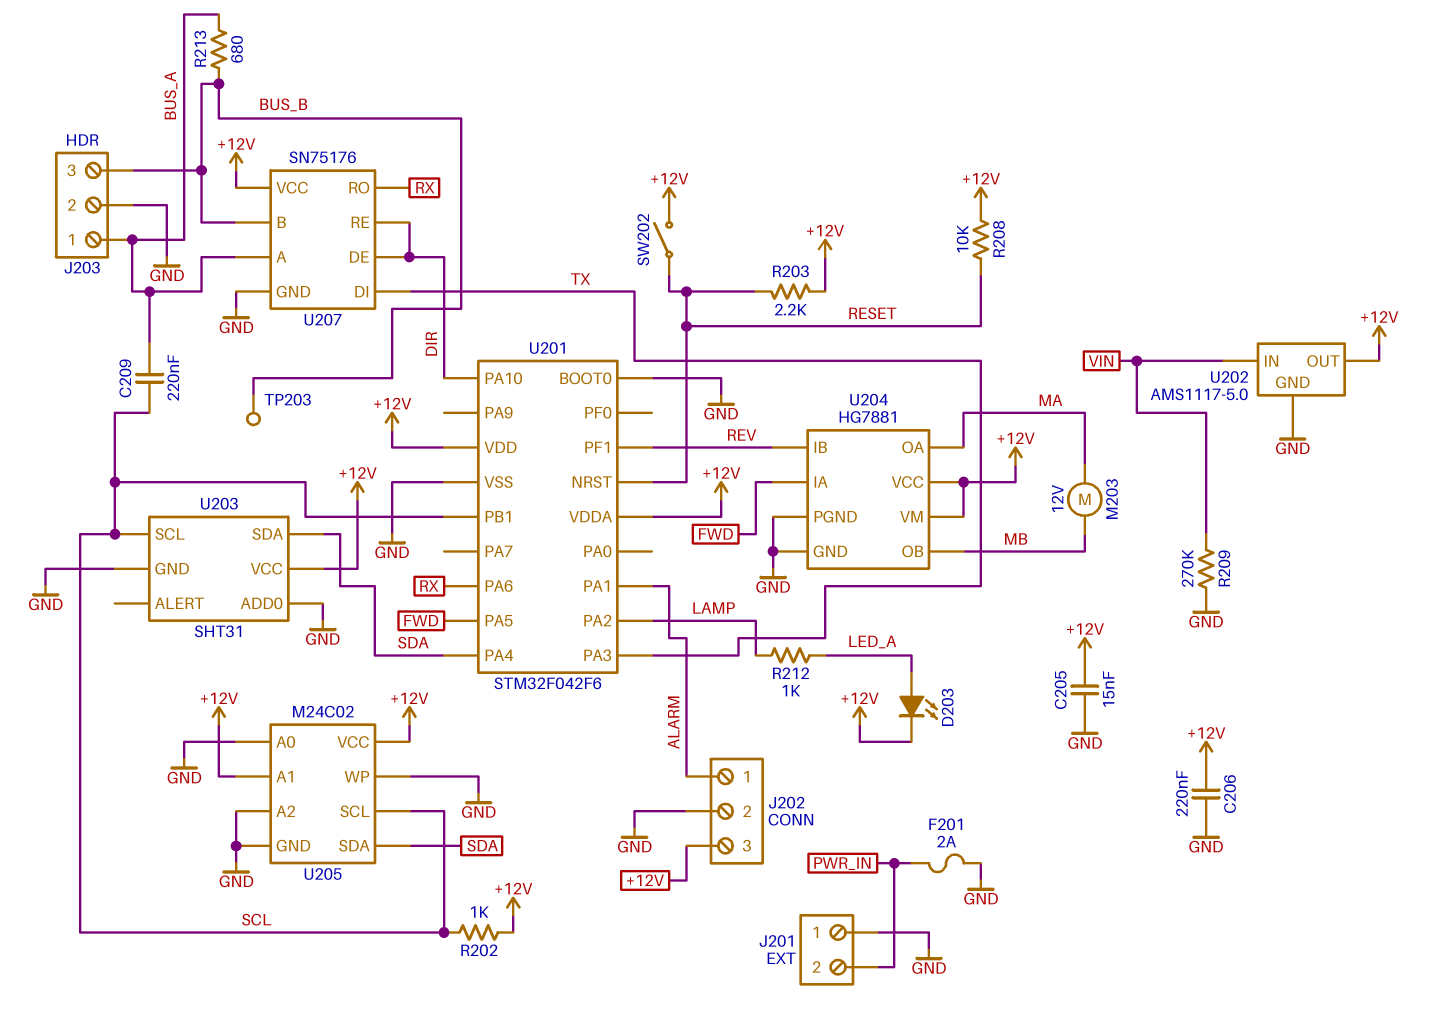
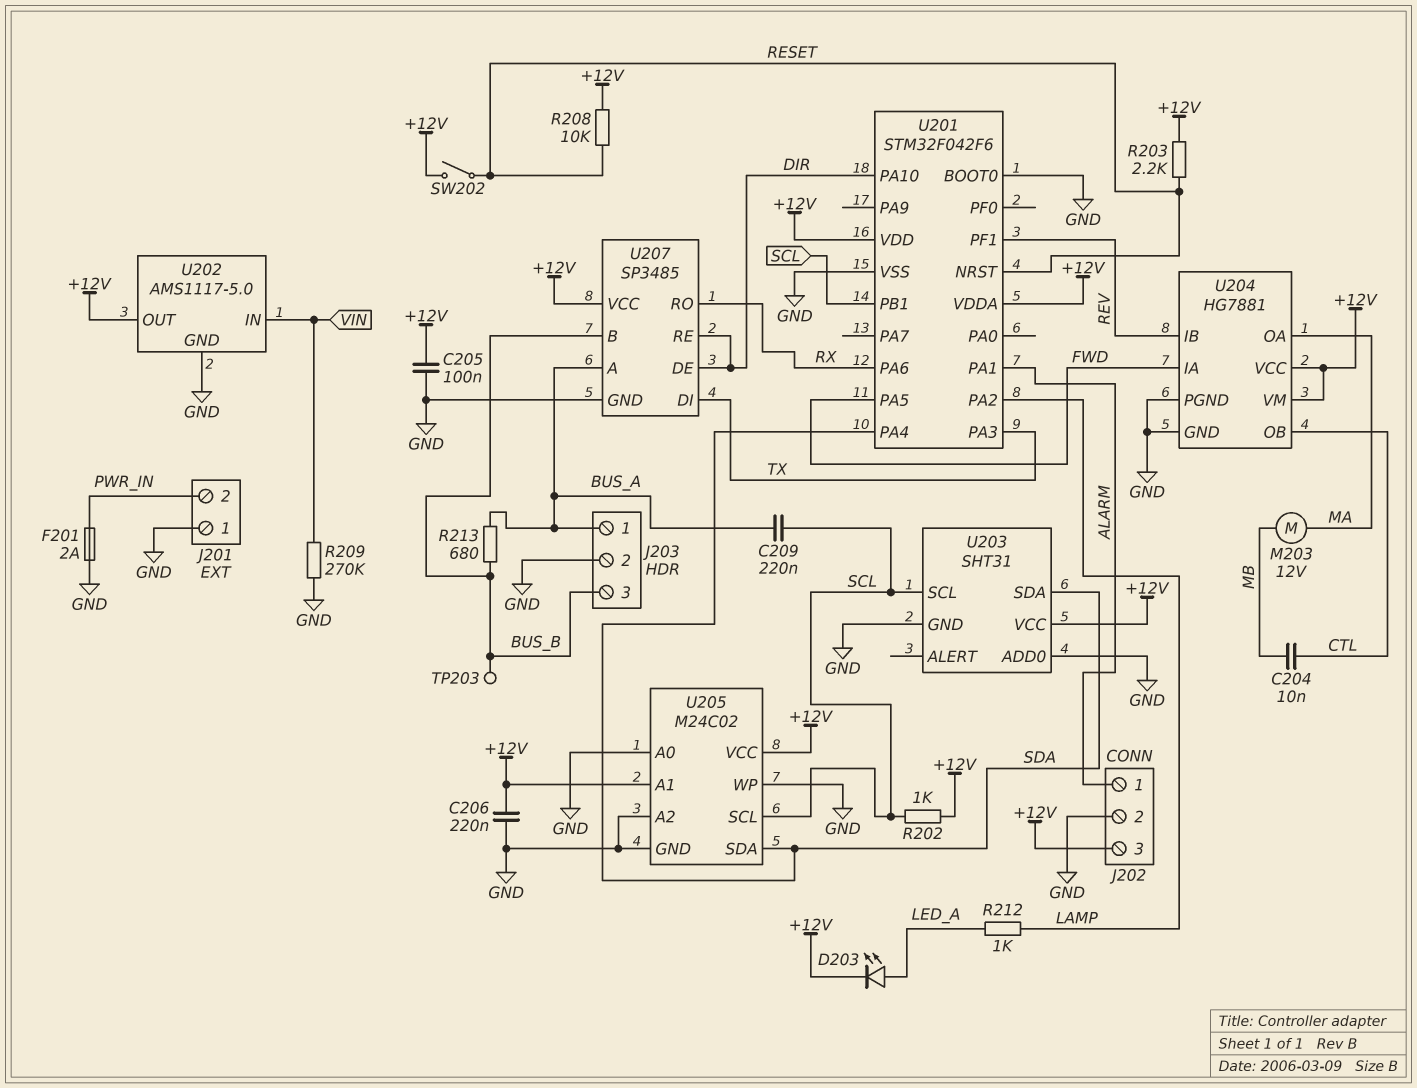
C204: none -> 10nF (CTL, MB)
C205: 15nF (+12V, GND) -> 100nF (+12V, GND)
U204 pin OB: MB -> CTL
U207: SN75176 -> SP3485

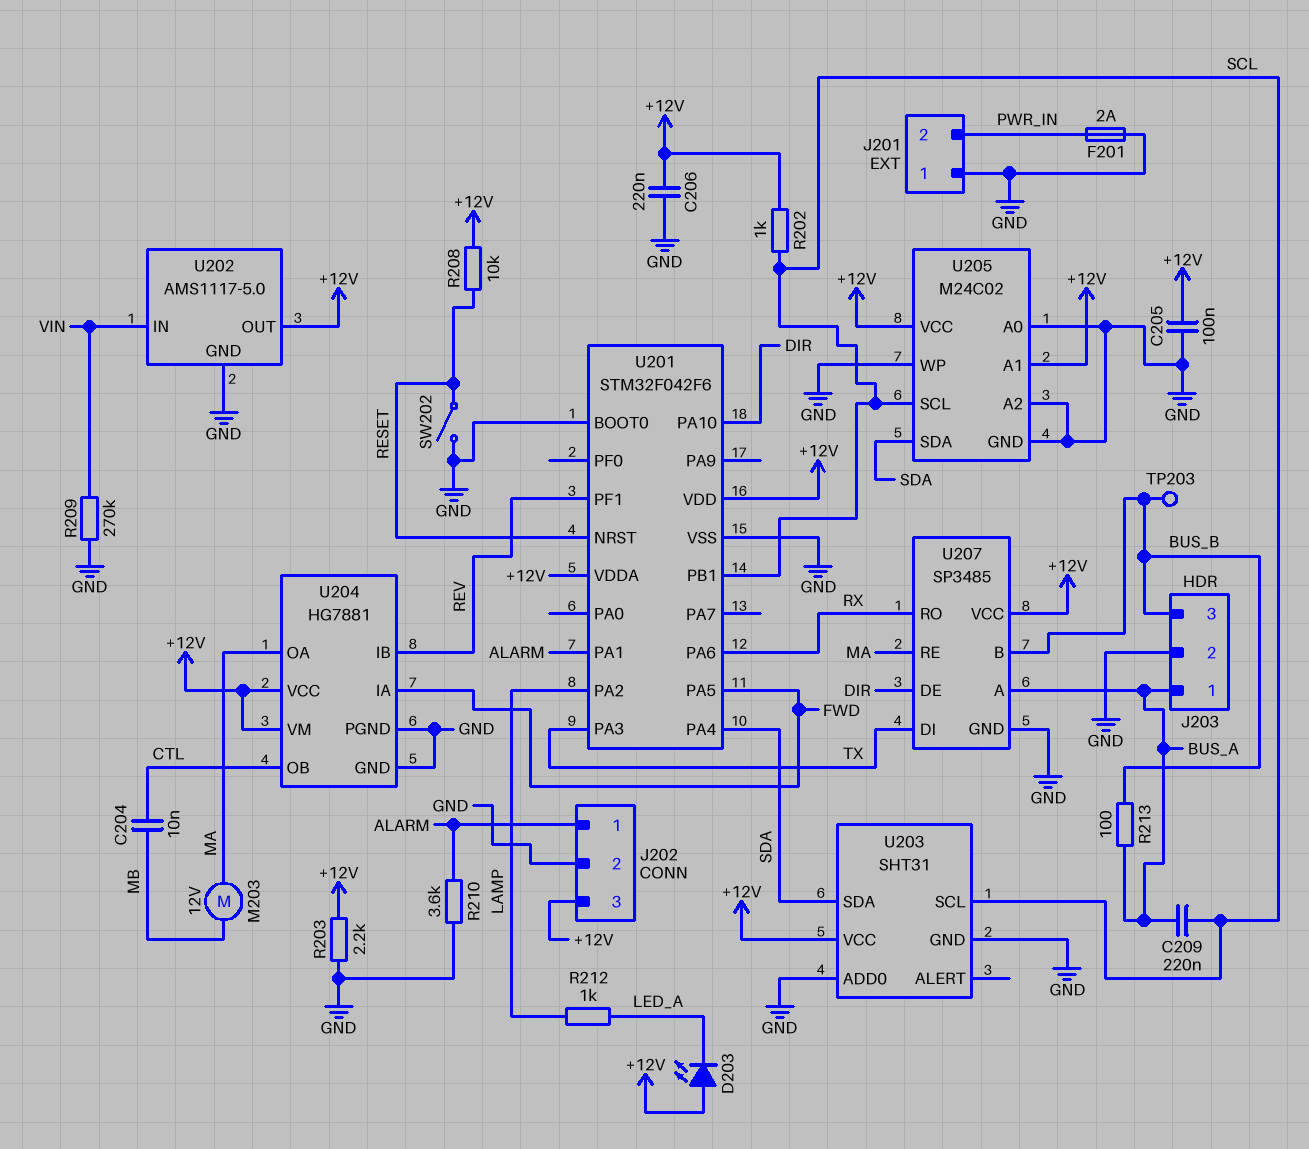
D203: LED (A LED_A, K +12V) -> LED (A +12V, K LED_A)
R203: 2.2k (+12V, RESET) -> 2.2k (+12V, GND)
R210: none -> 3.6k (ALARM, GND)
R213: 680 (BUS_A, BUS_B) -> 100 (BUS_A, BUS_B)
SW202: switch (+12V, RESET) -> switch (GND, RESET)
U207 pin RE: DIR -> MA

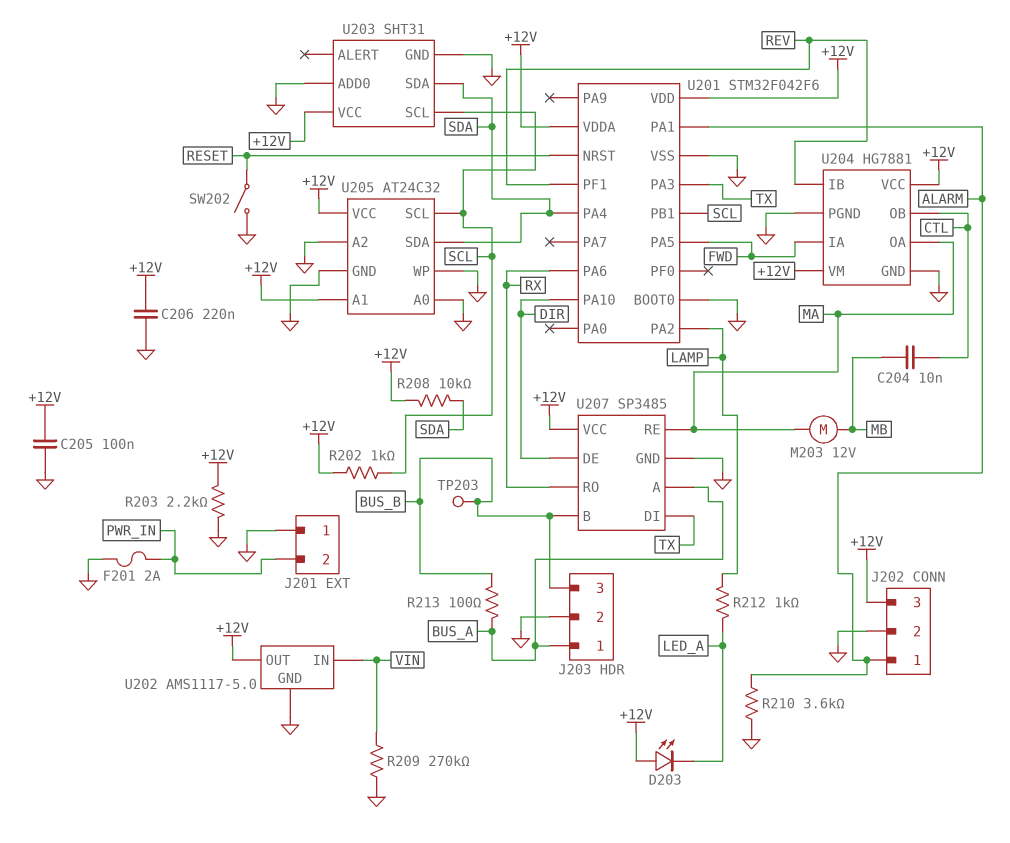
C209: 220nF (BUS_A, SCL) -> none
R208: 10k (+12V, RESET) -> 10k (+12V, SDA)
U205: M24C02 -> AT24C32

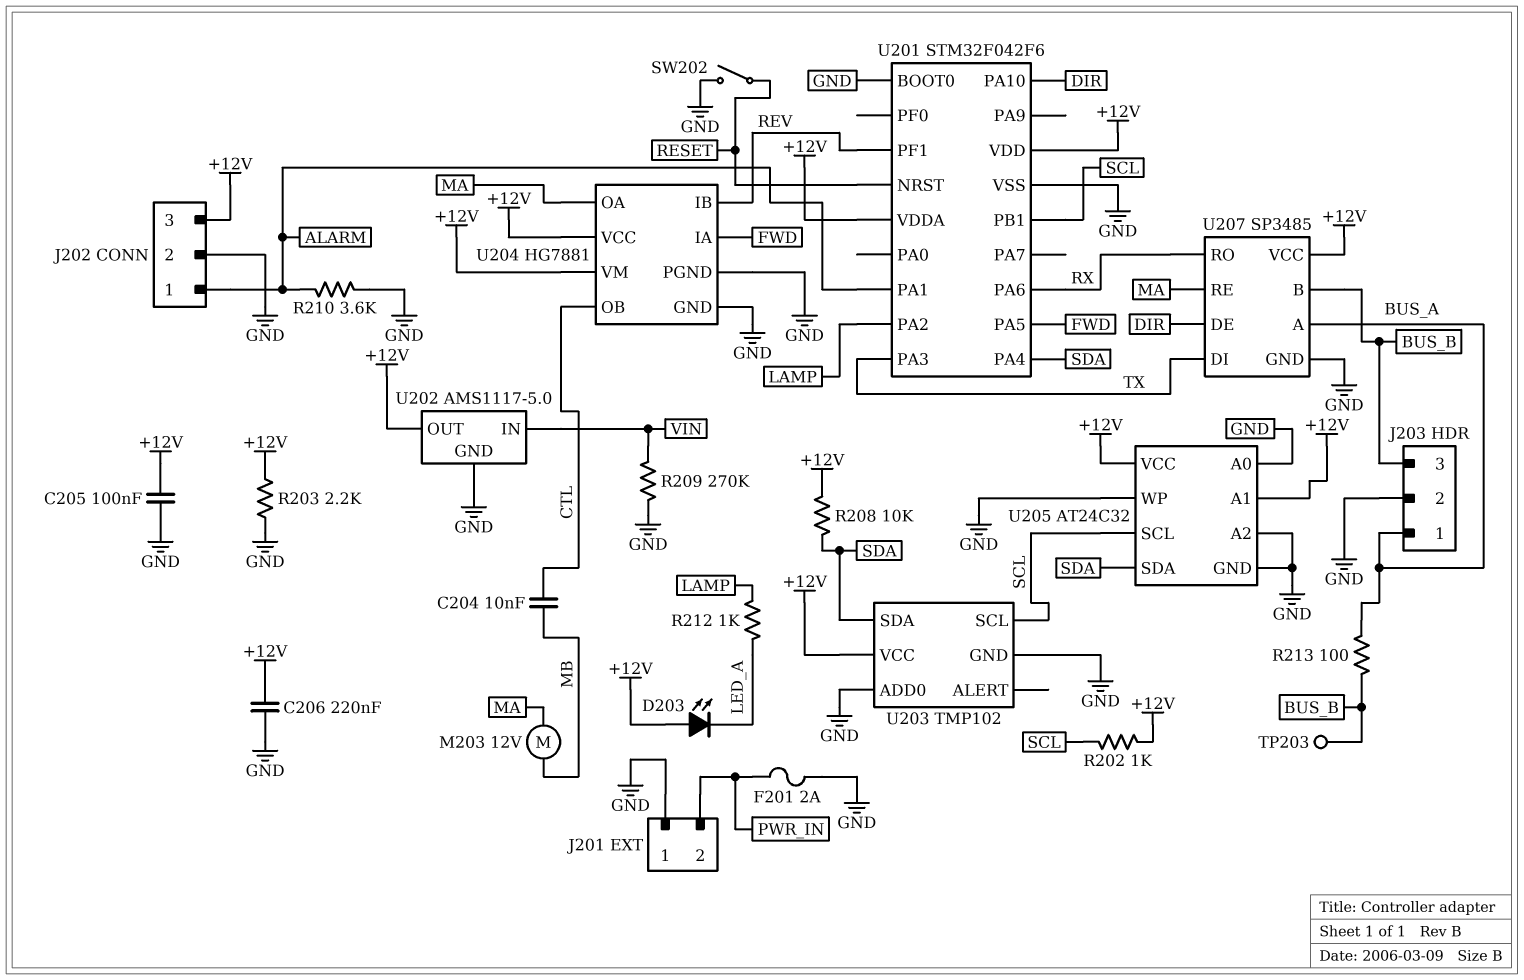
U203: SHT31 -> TMP102

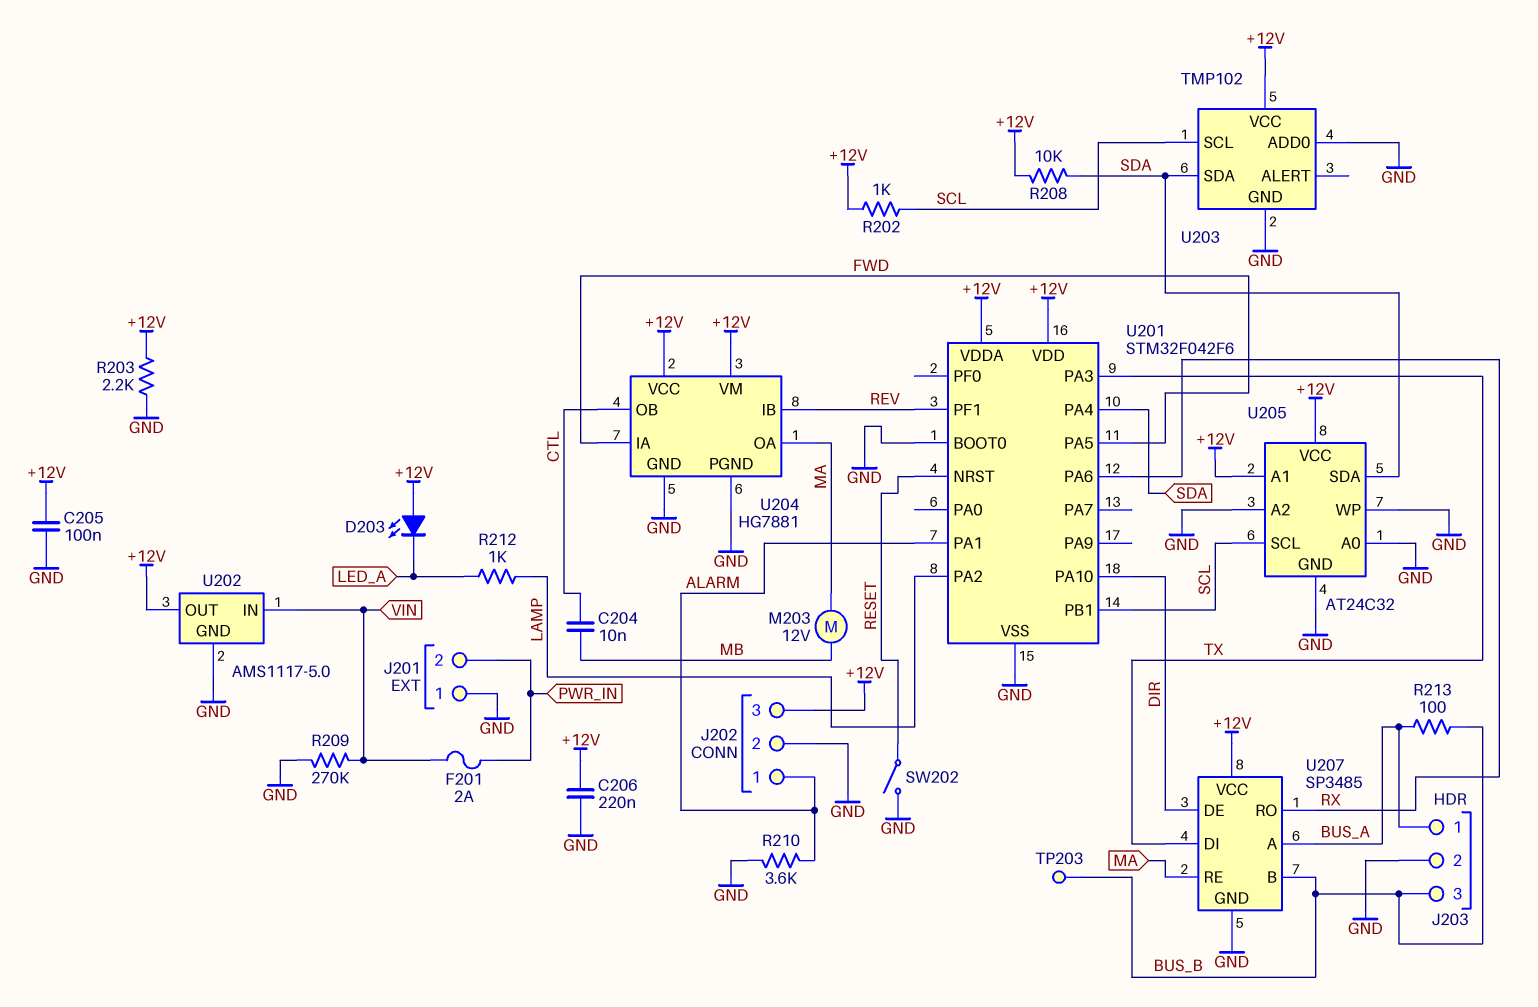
F201: 2A (GND, PWR_IN) -> 2A (PWR_IN, VIN)

